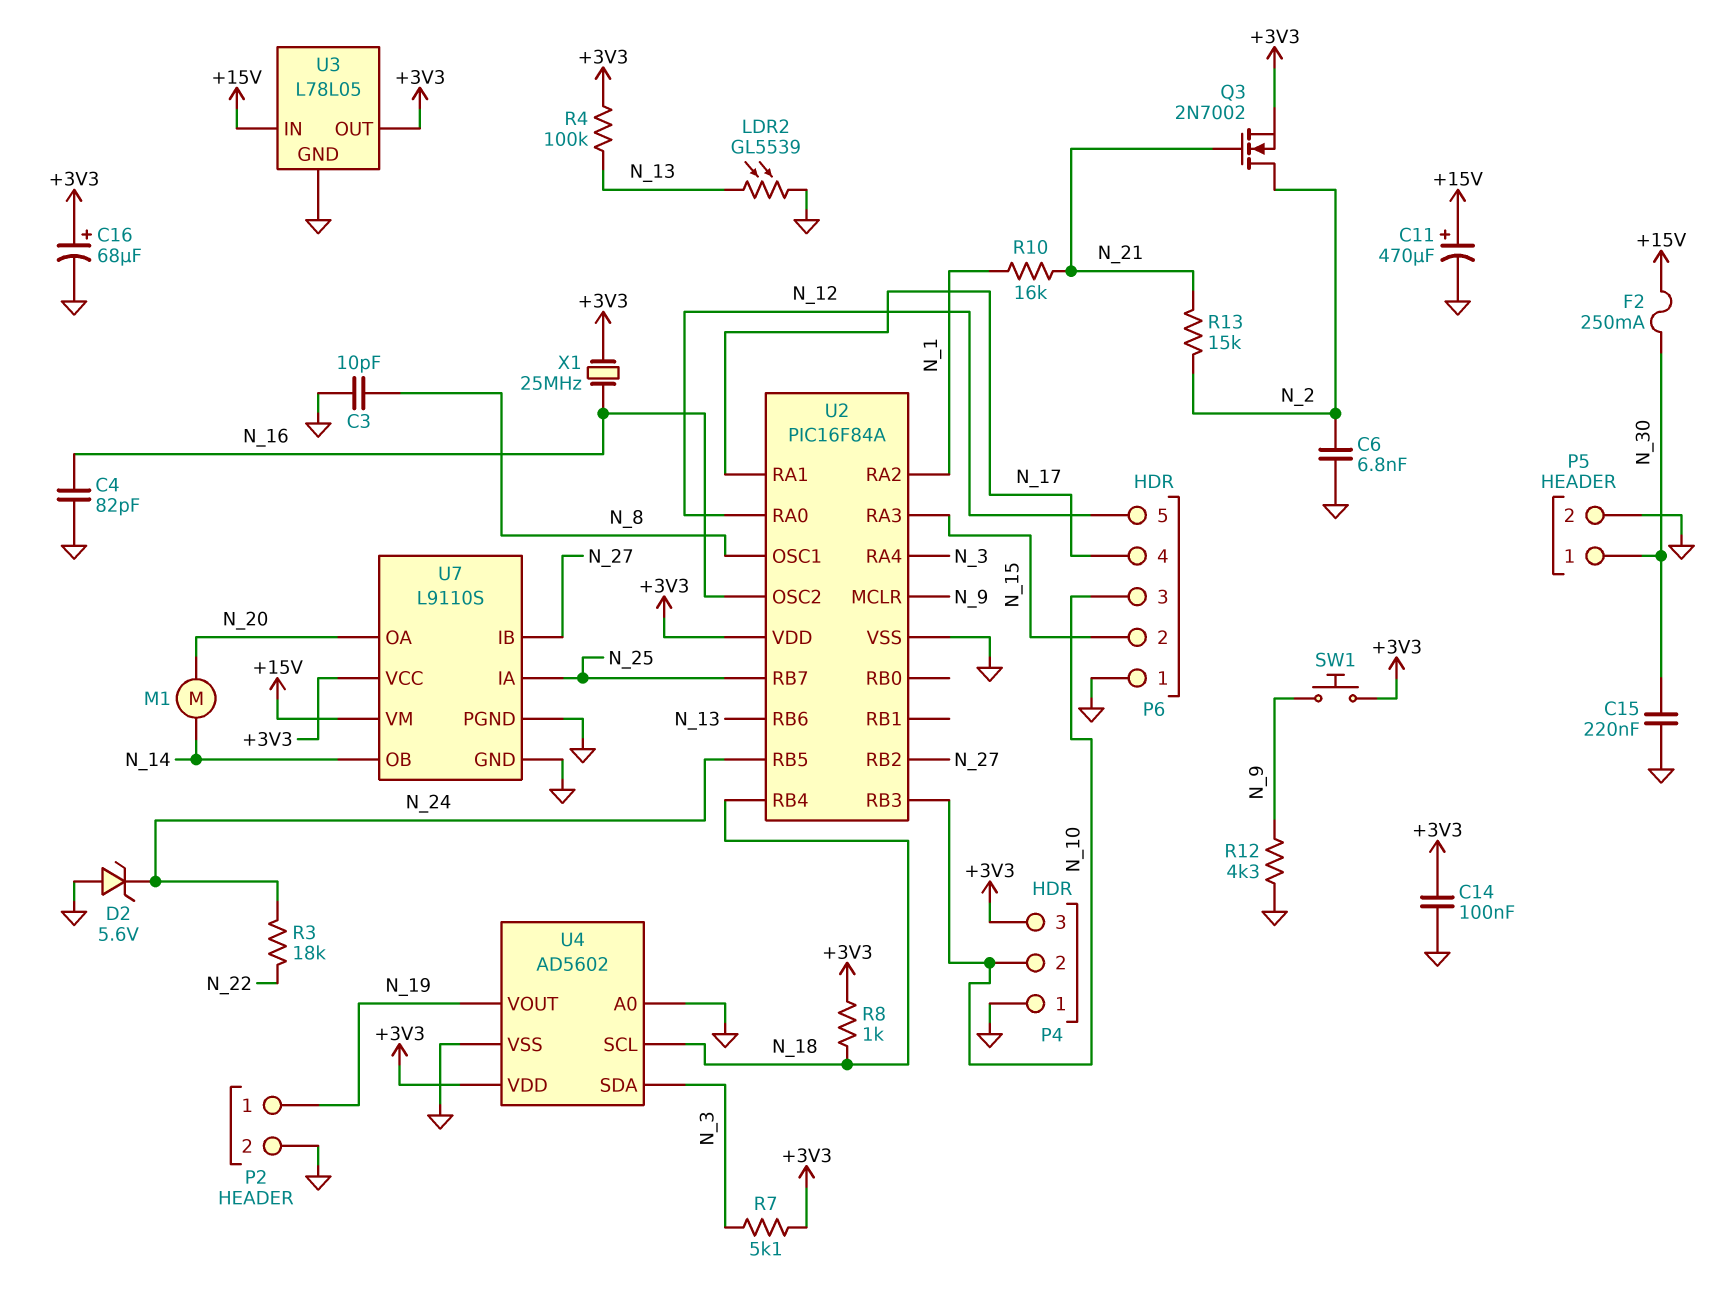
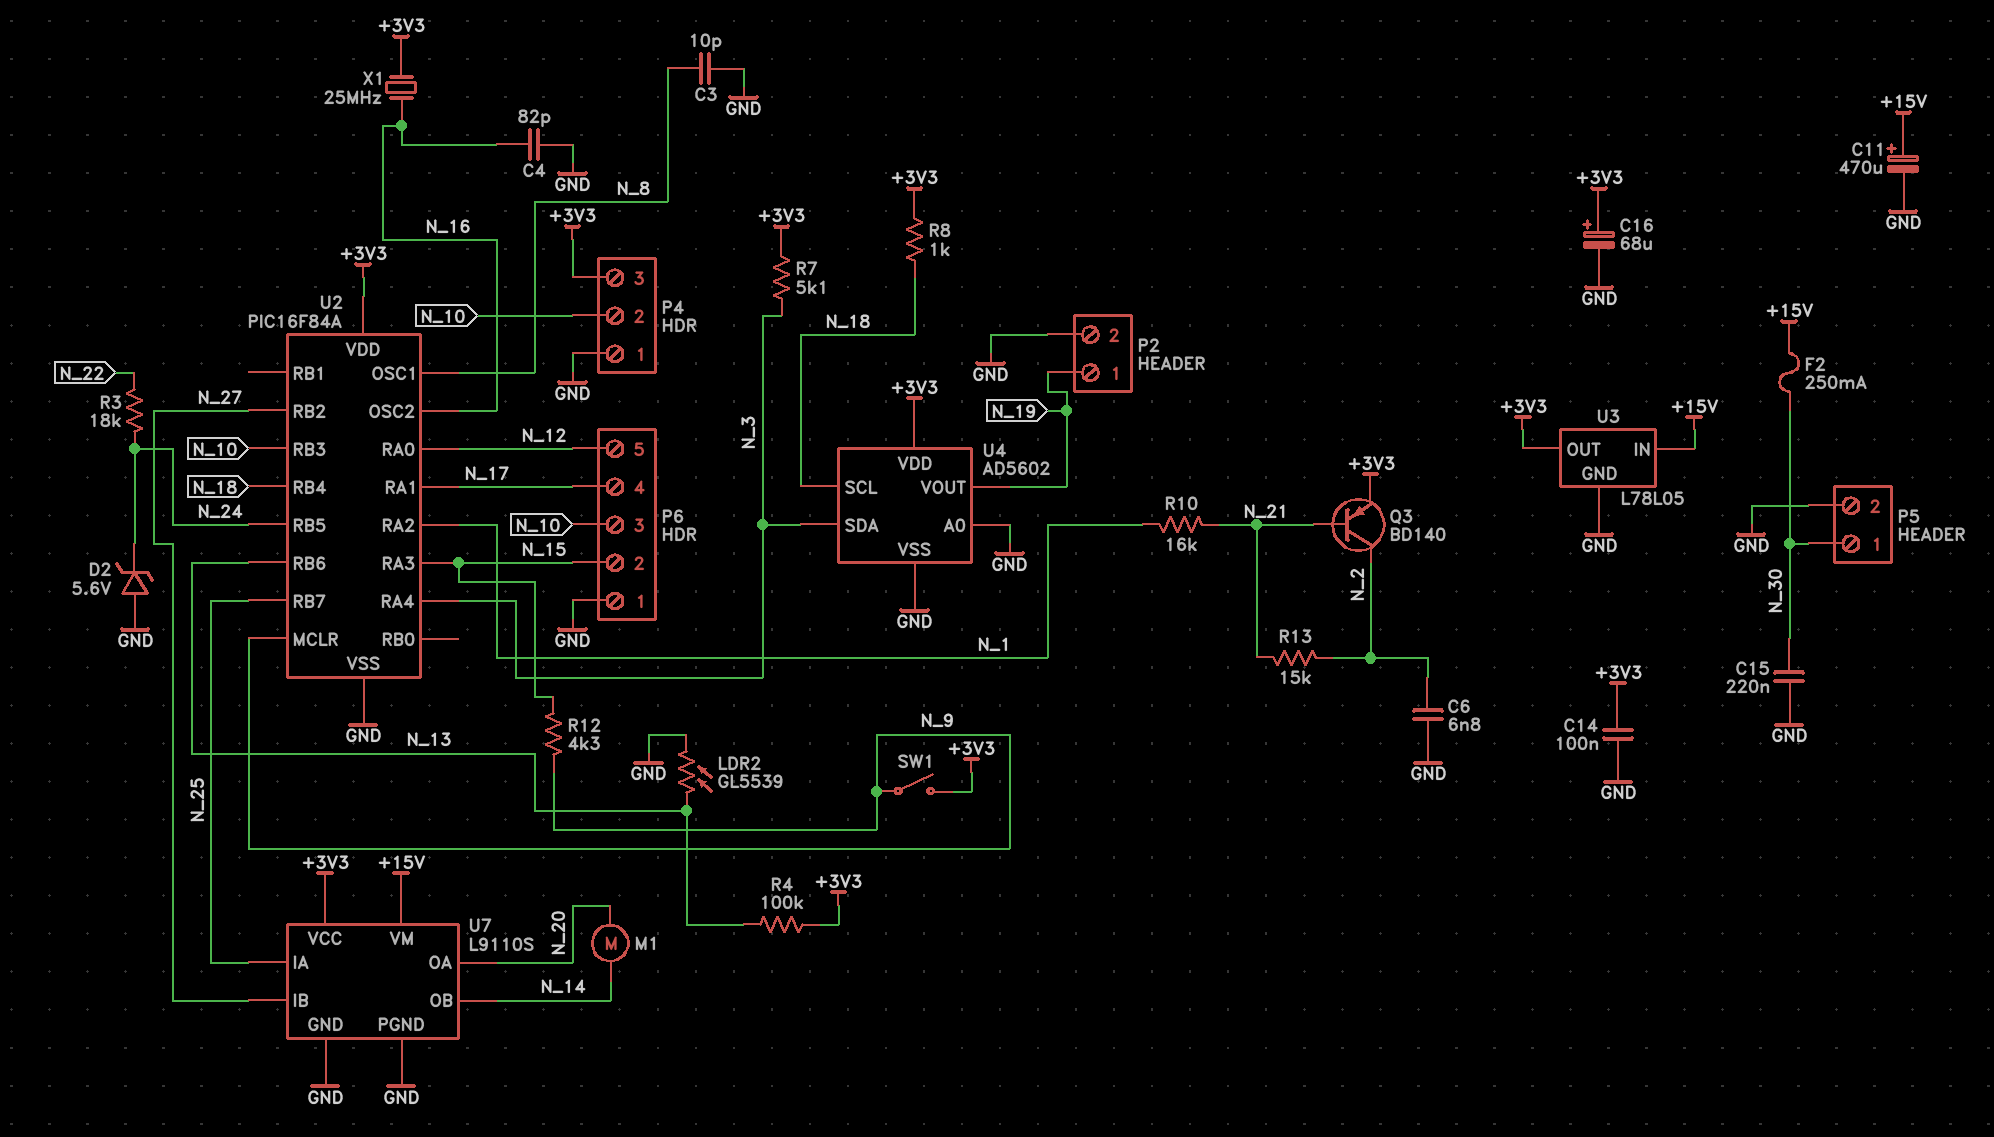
Q3: NMOS 2N7002 (G N_21, D N_2, S +3V3) -> PNP BD140 (B N_21, C N_2, E +3V3)
R12: 4.3k (GND, N_9) -> 4.3k (N_9, N_15)
SW1: button (+3V3, N_9) -> switch (+3V3, N_9)

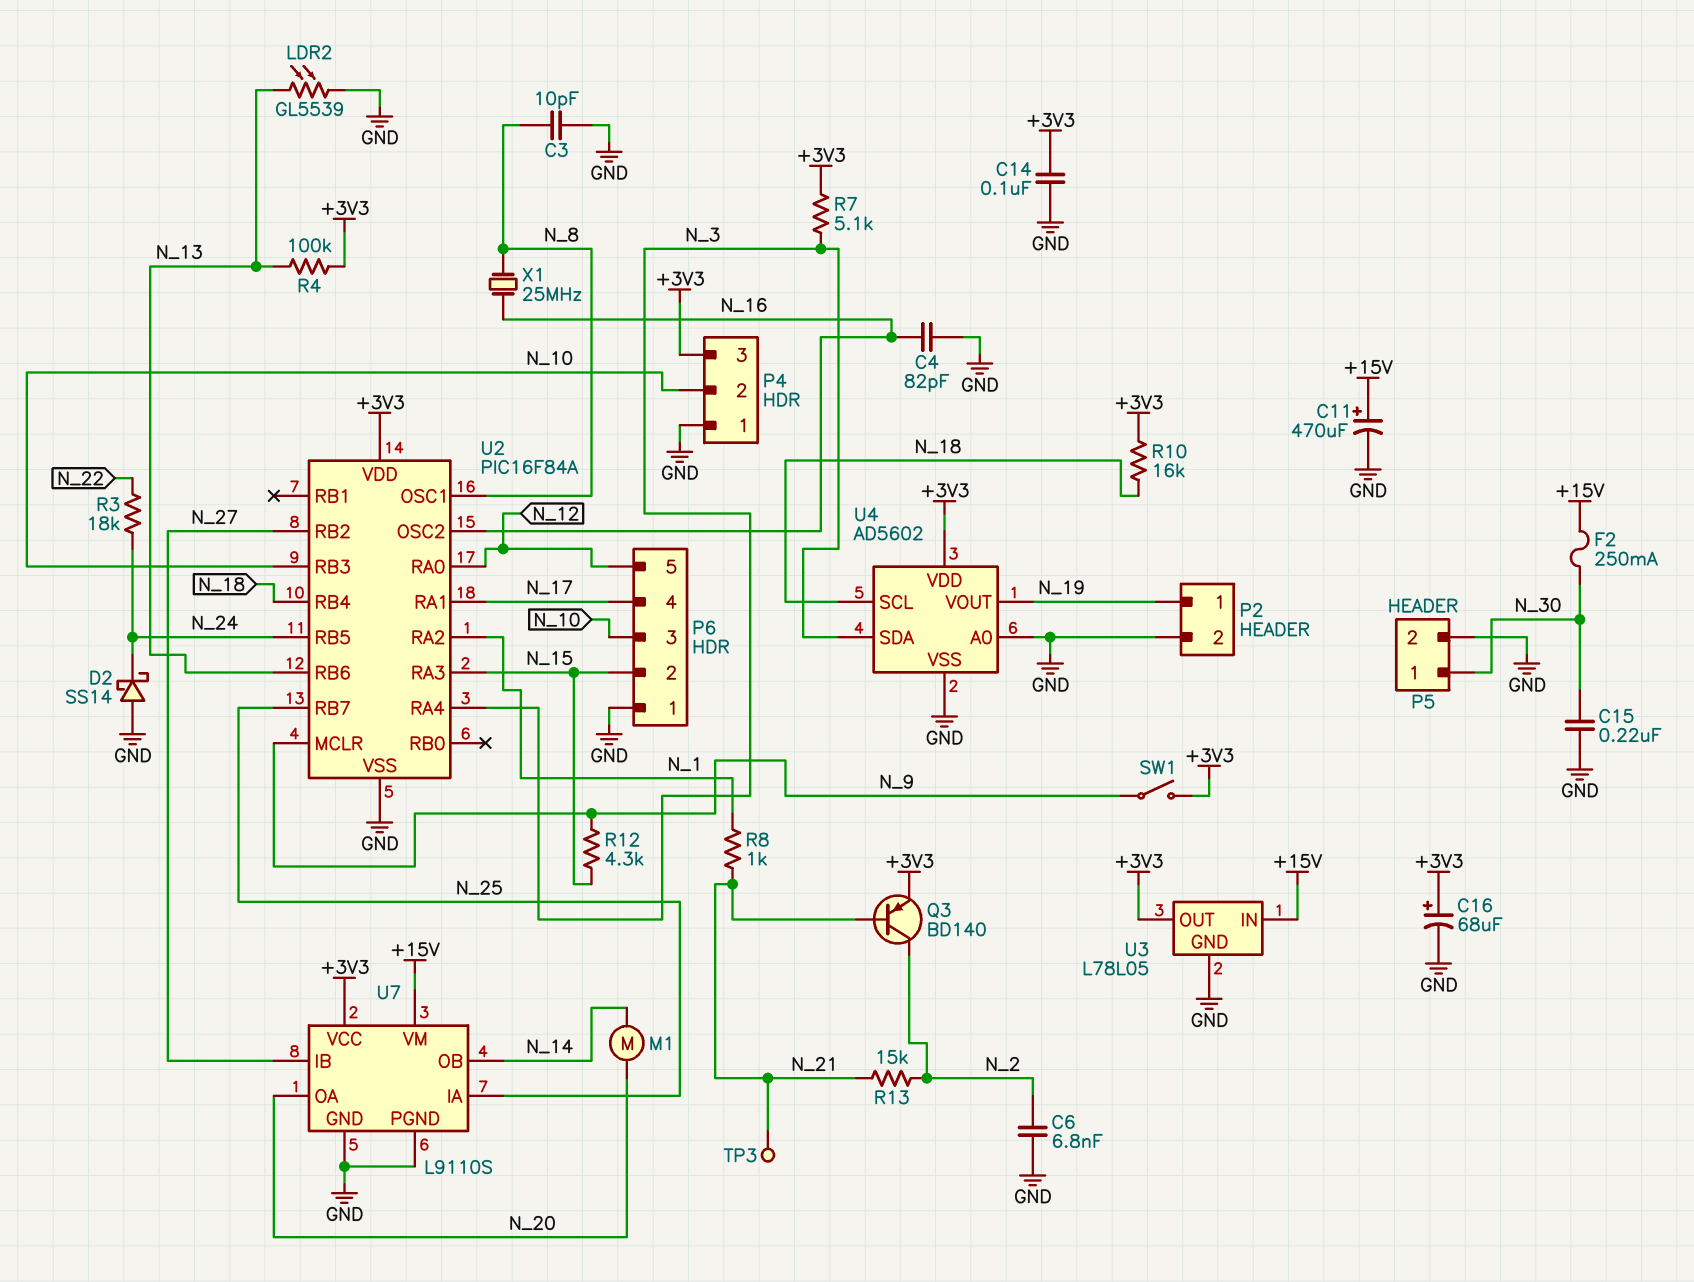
D2: zener 5.6V (A GND, K N_24) -> schottky SS14 (A GND, K N_24)
R8: 1k (+3V3, N_18) -> 1k (N_1, N_21)
R10: 16k (N_1, N_21) -> 16k (+3V3, N_18)
TP3: none -> test point (N_21)
X1: 25MHz (+3V3, N_16) -> 25MHz (N_8, N_16)

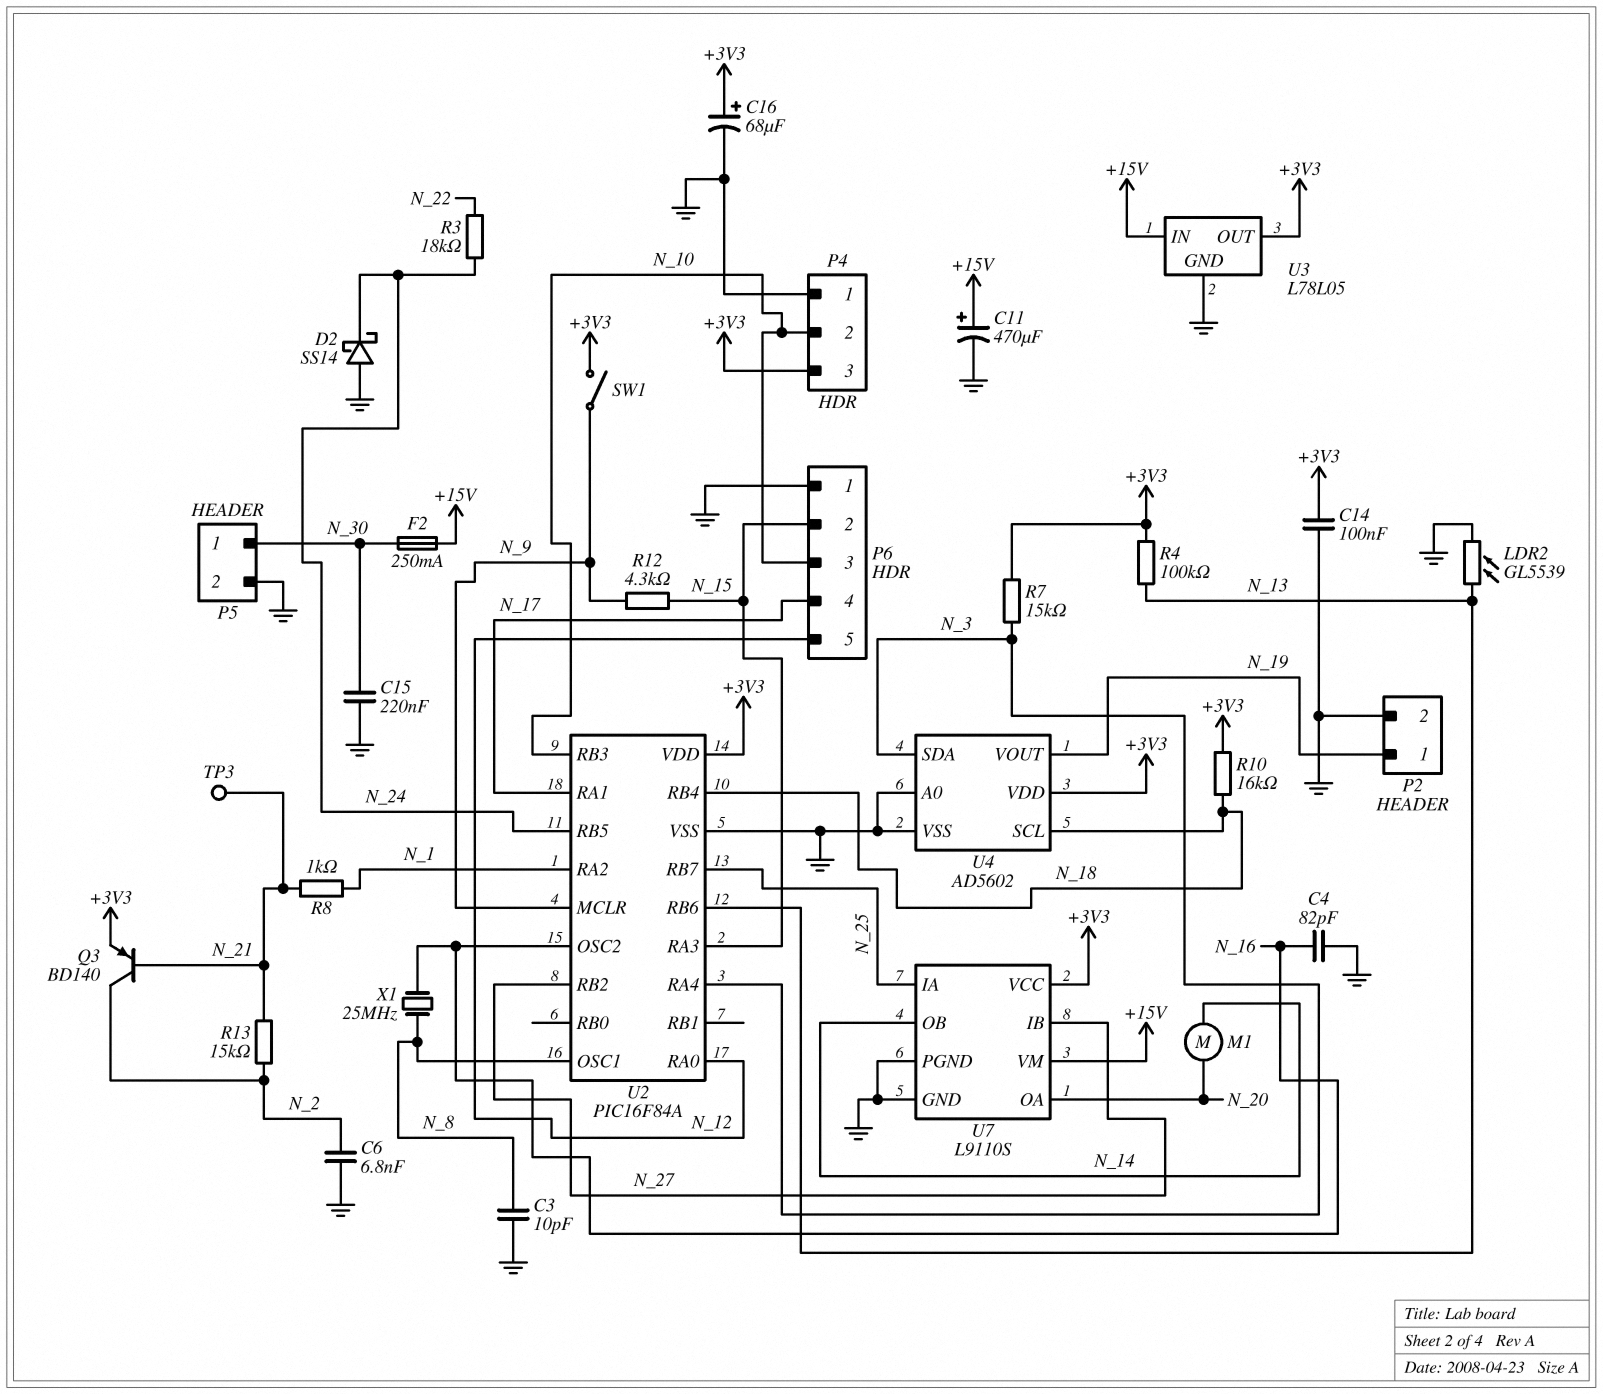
R7: 5.1k (+3V3, N_3) -> 15k (+3V3, N_3)

